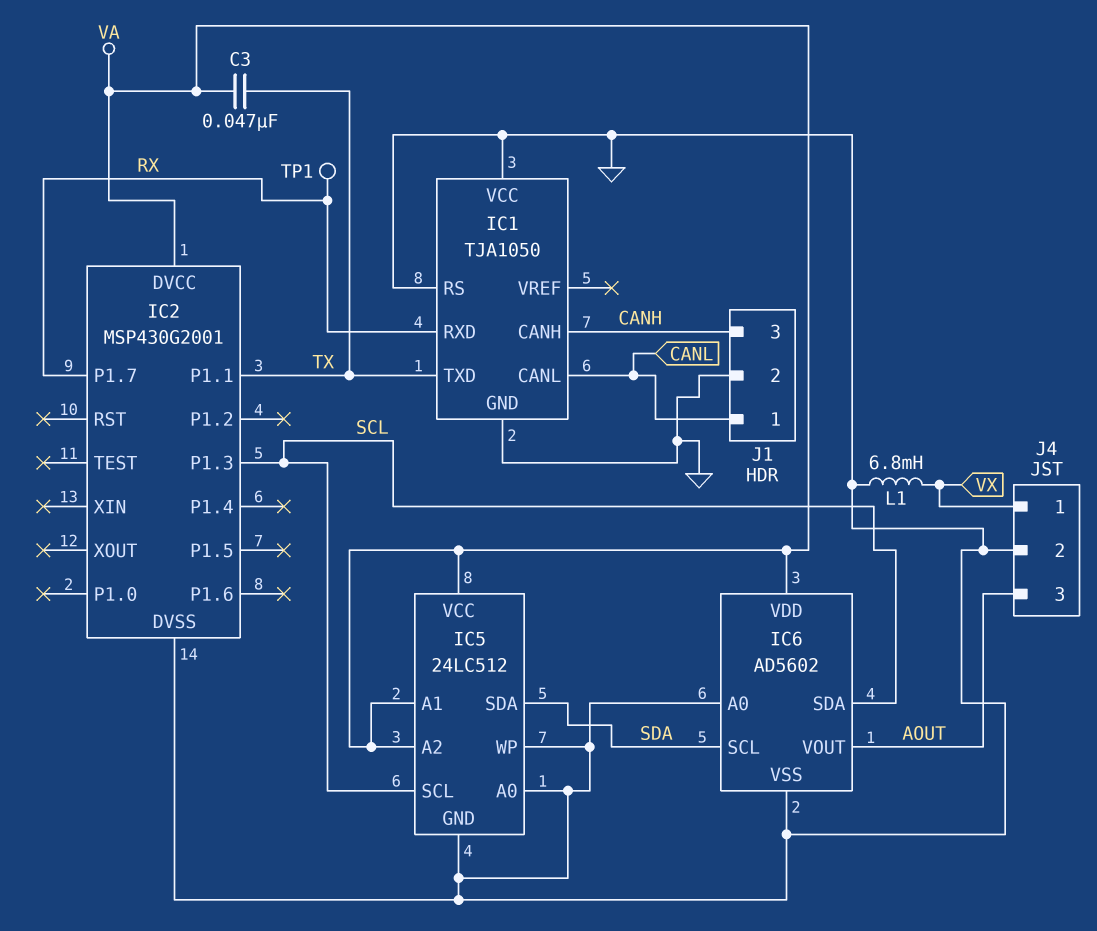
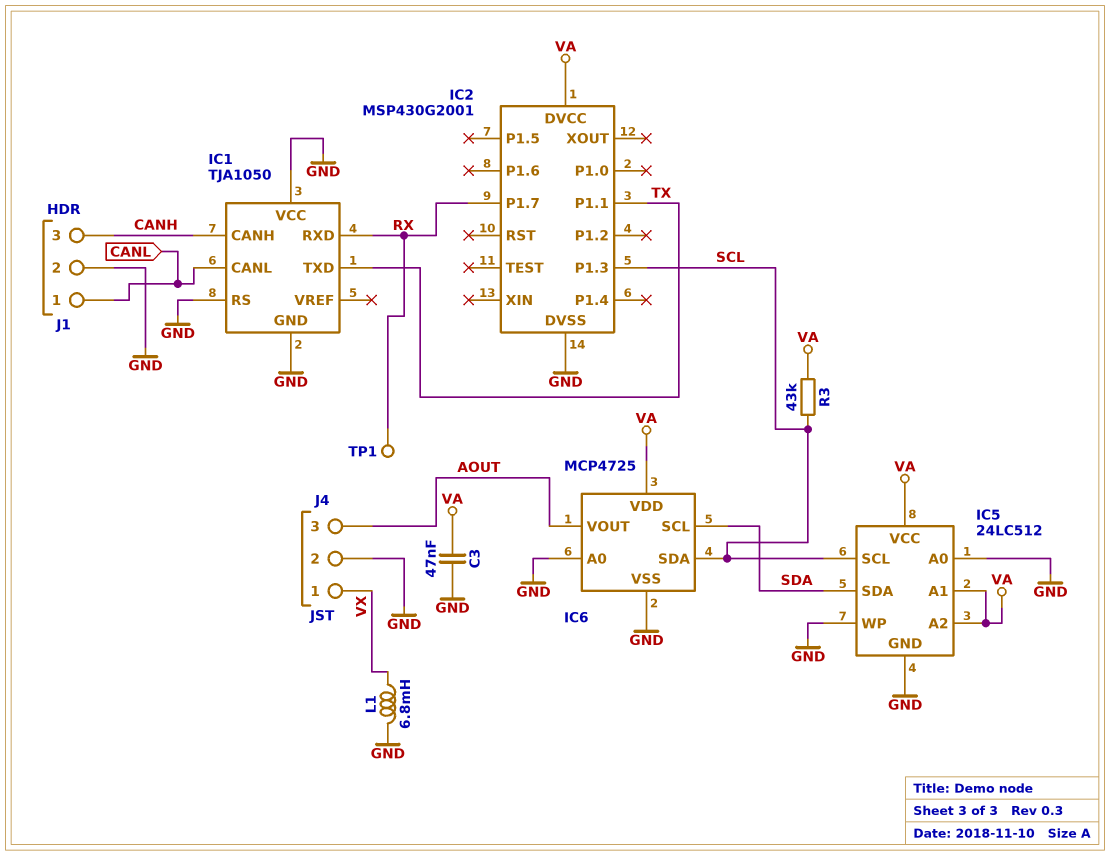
C3: 47nF (TX, VA) -> 47nF (GND, VA)
IC6: AD5602 -> MCP4725
R3: none -> 43k (SCL, VA)

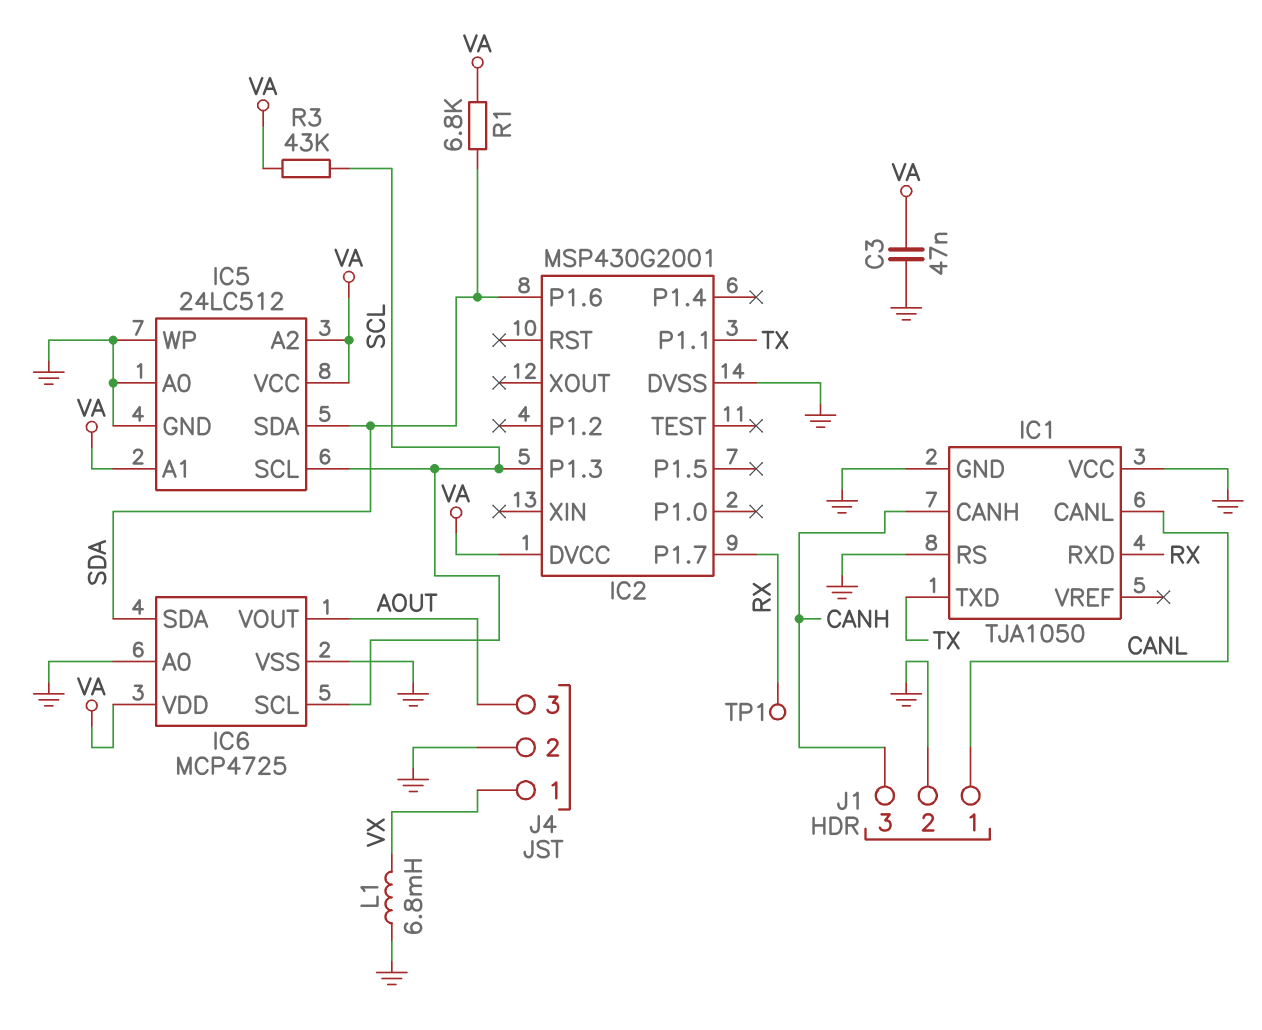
IC2 pin P1.6: none -> SDA
IC6 pin SCL: SDA -> SCL
IC6 pin SDA: SCL -> SDA
R1: none -> 6.8k (SDA, VA)

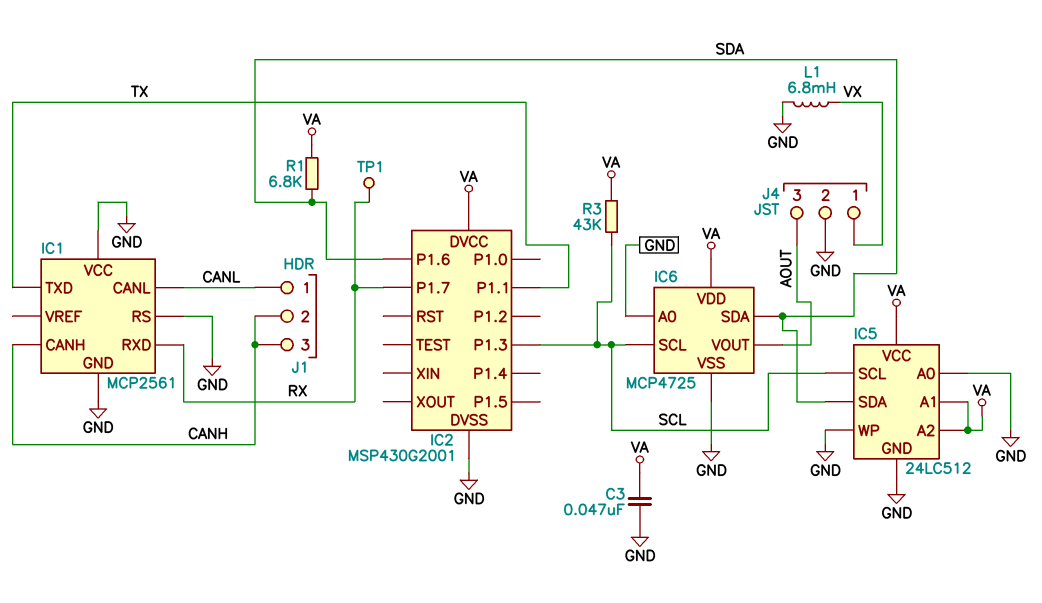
IC1: TJA1050 -> MCP2561
J1 pin 2: GND -> CANH

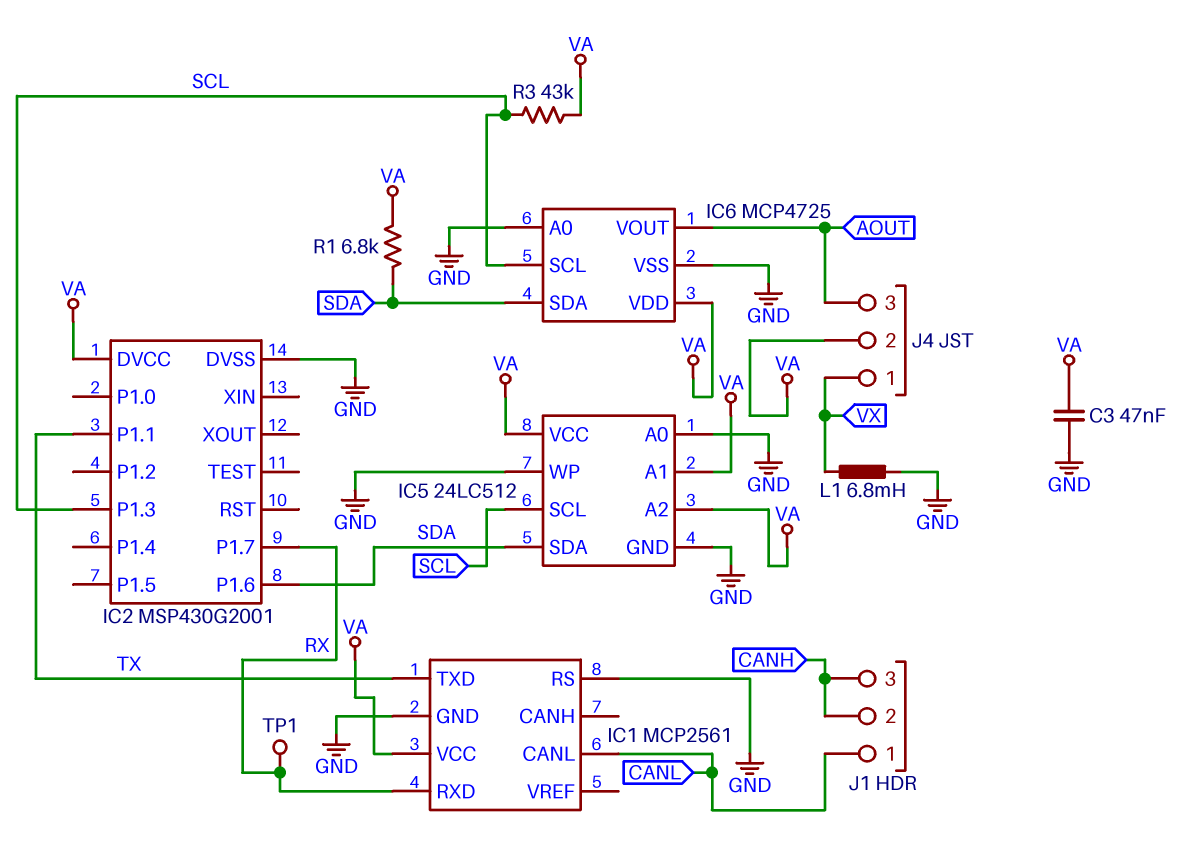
IC1 pin CANH: CANH -> none
IC1 pin VCC: GND -> VA
J4 pin 2: GND -> VA

